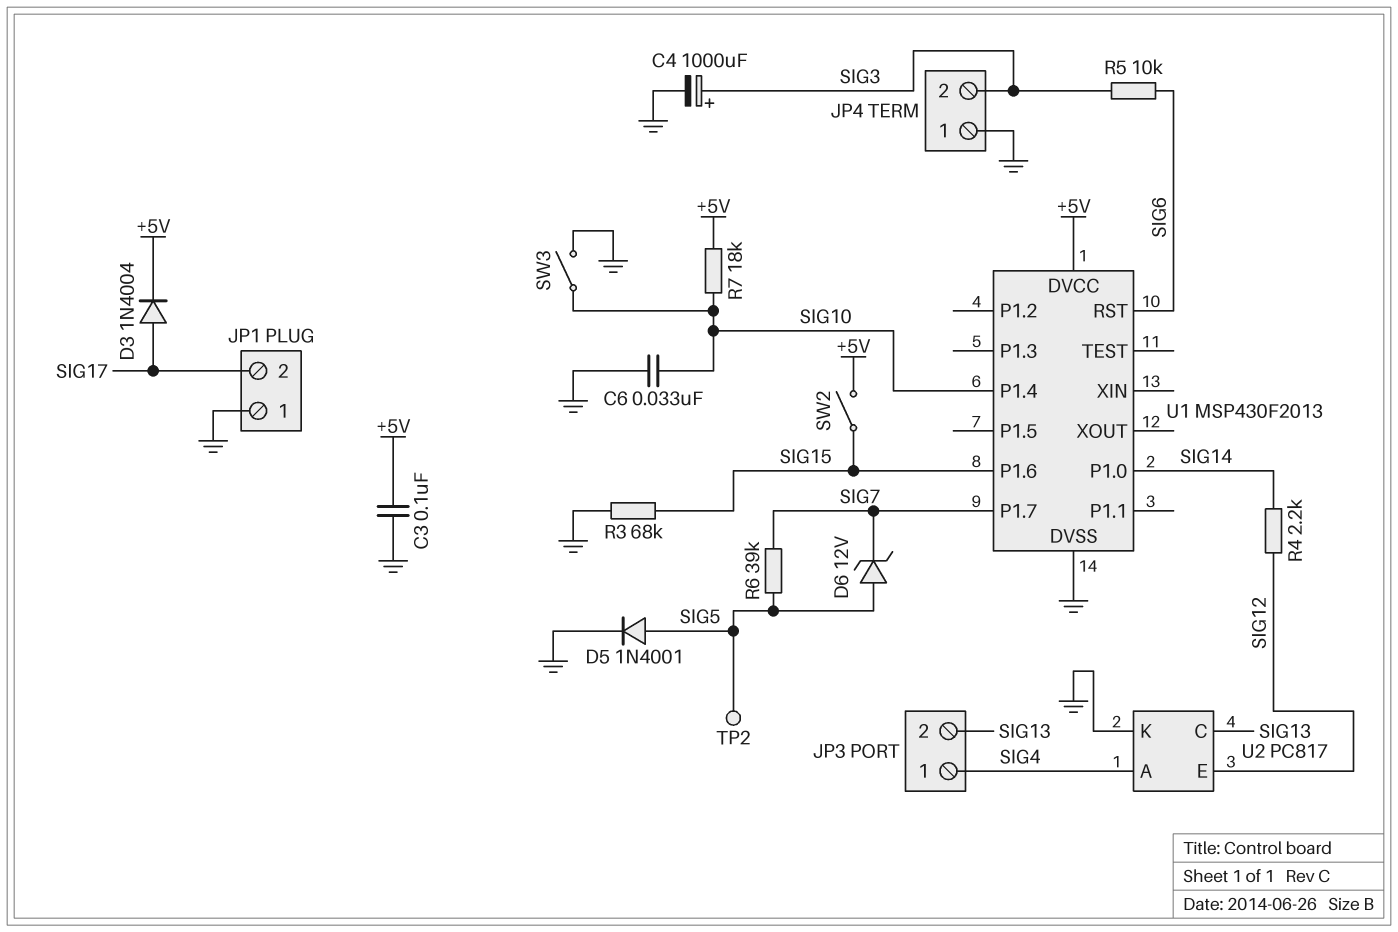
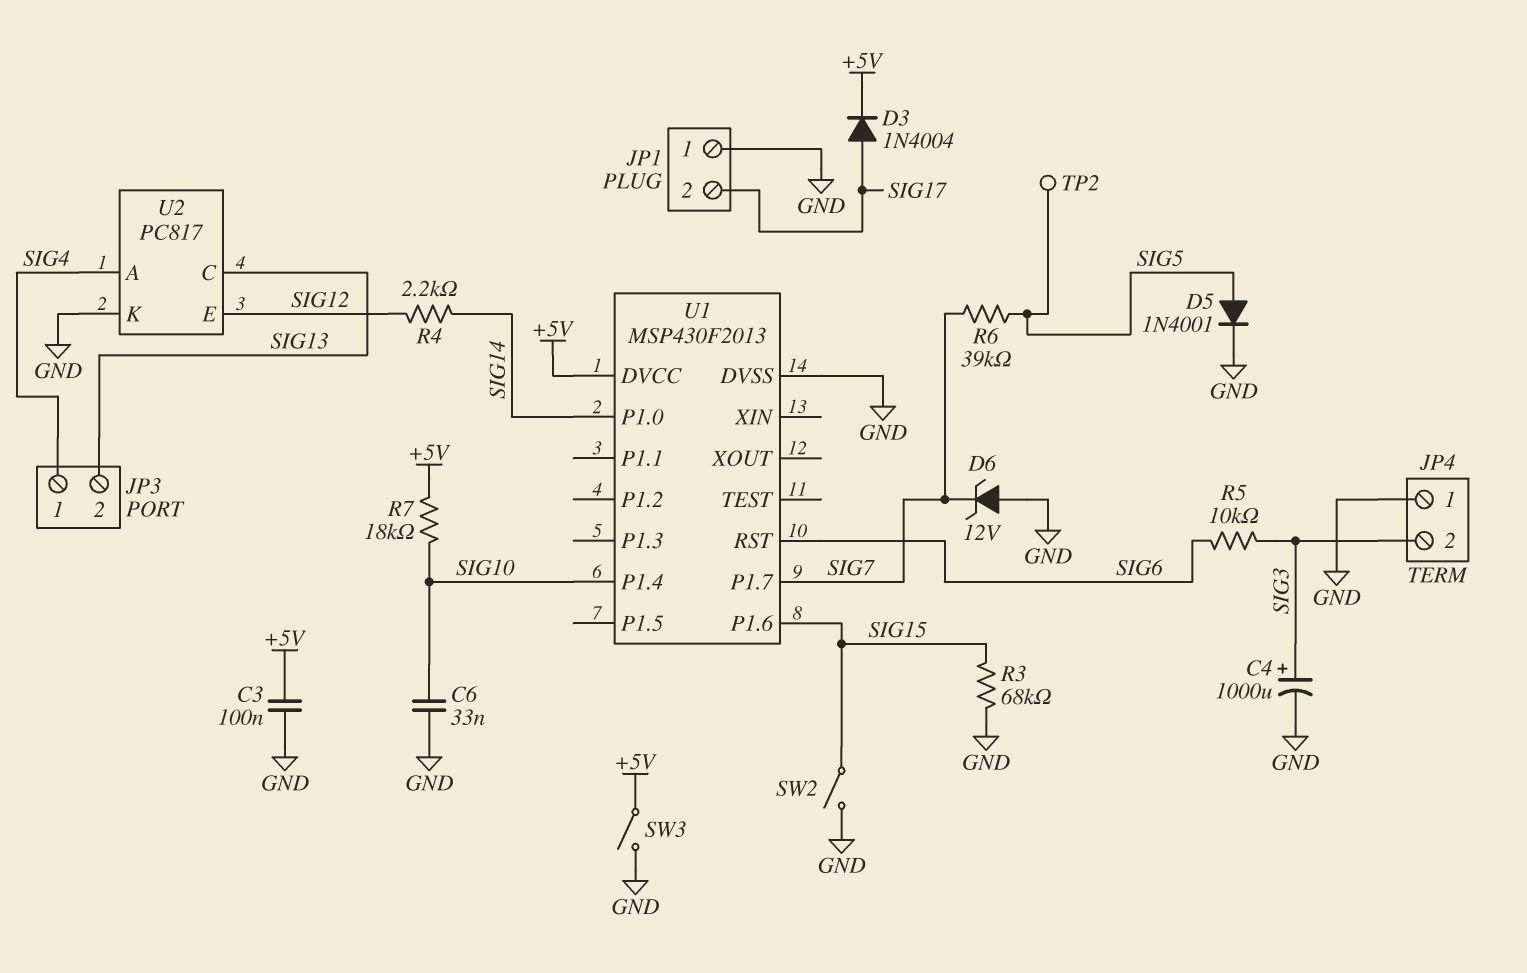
D6: zener 12V (A SIG5, K SIG7) -> zener 12V (A GND, K SIG7)
SW2: switch (+5V, SIG15) -> switch (GND, SIG15)
SW3: switch (GND, SIG10) -> switch (+5V, GND)

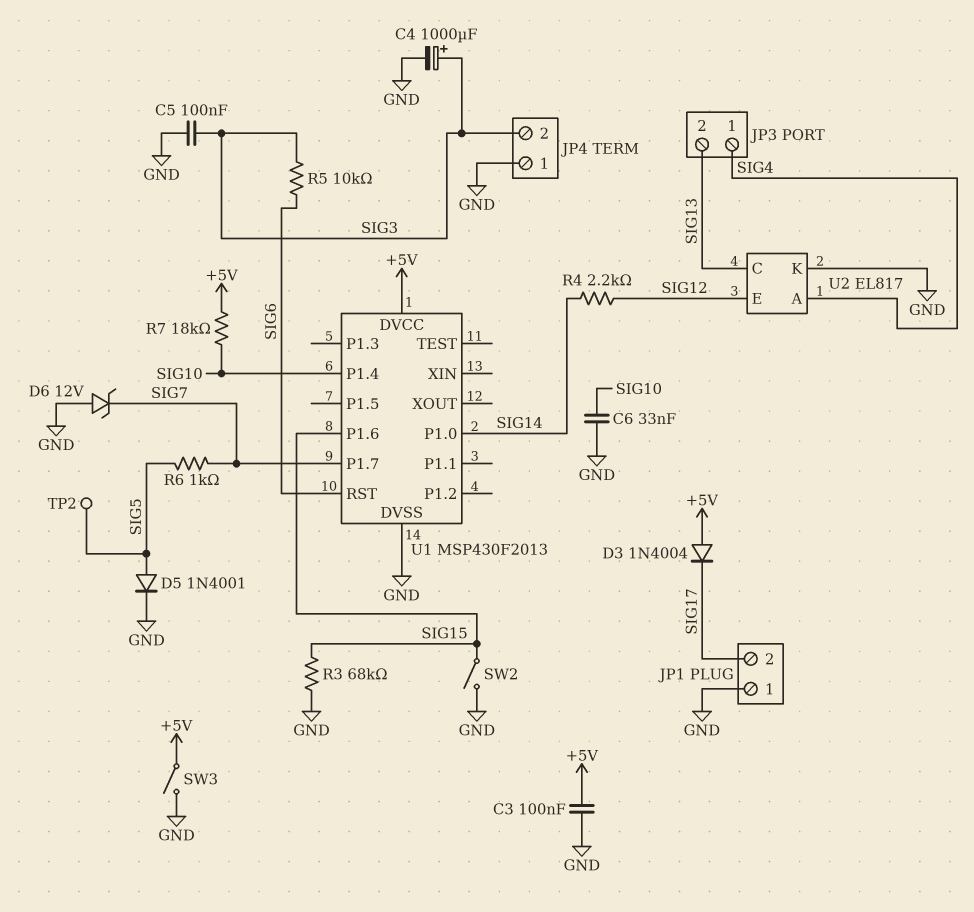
C5: none -> 100nF (GND, SIG3)
D3: diode 1N4004 (A SIG17, K +5V) -> diode 1N4004 (A +5V, K SIG17)
R6: 39k (SIG5, SIG7) -> 1k (SIG5, SIG7)
U2: PC817 -> EL817

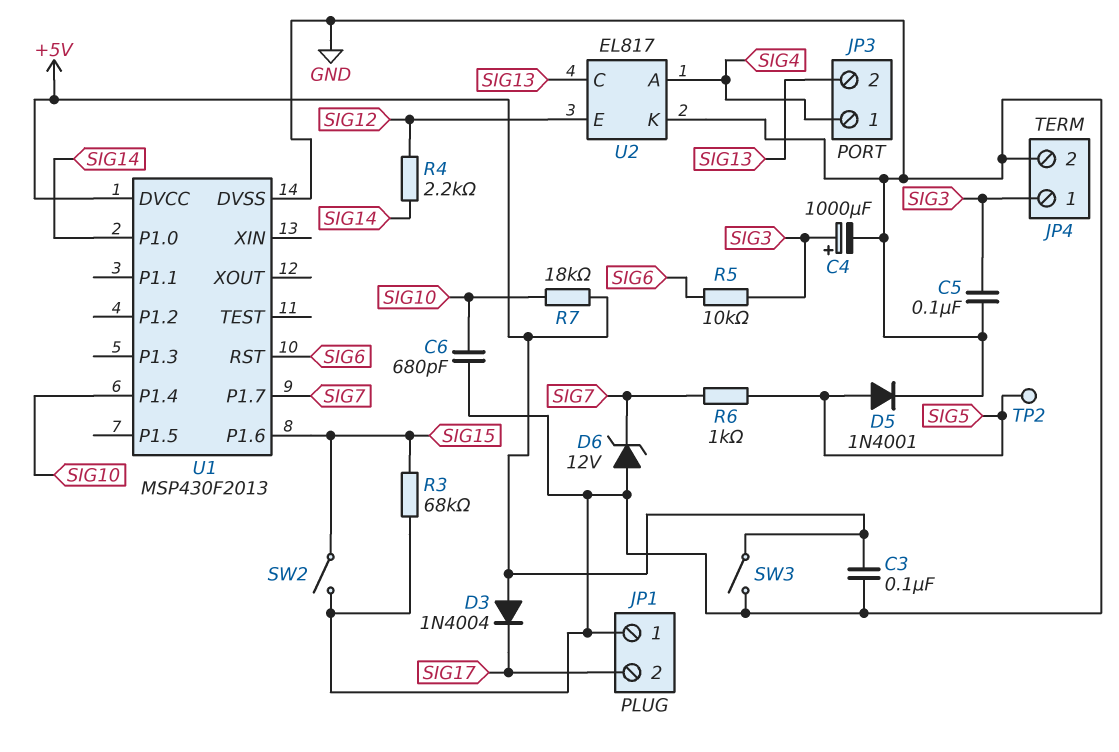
C6: 33nF (GND, SIG10) -> 680pF (GND, SIG10)
JP4 pin 1: GND -> SIG3
JP4 pin 2: SIG3 -> GND

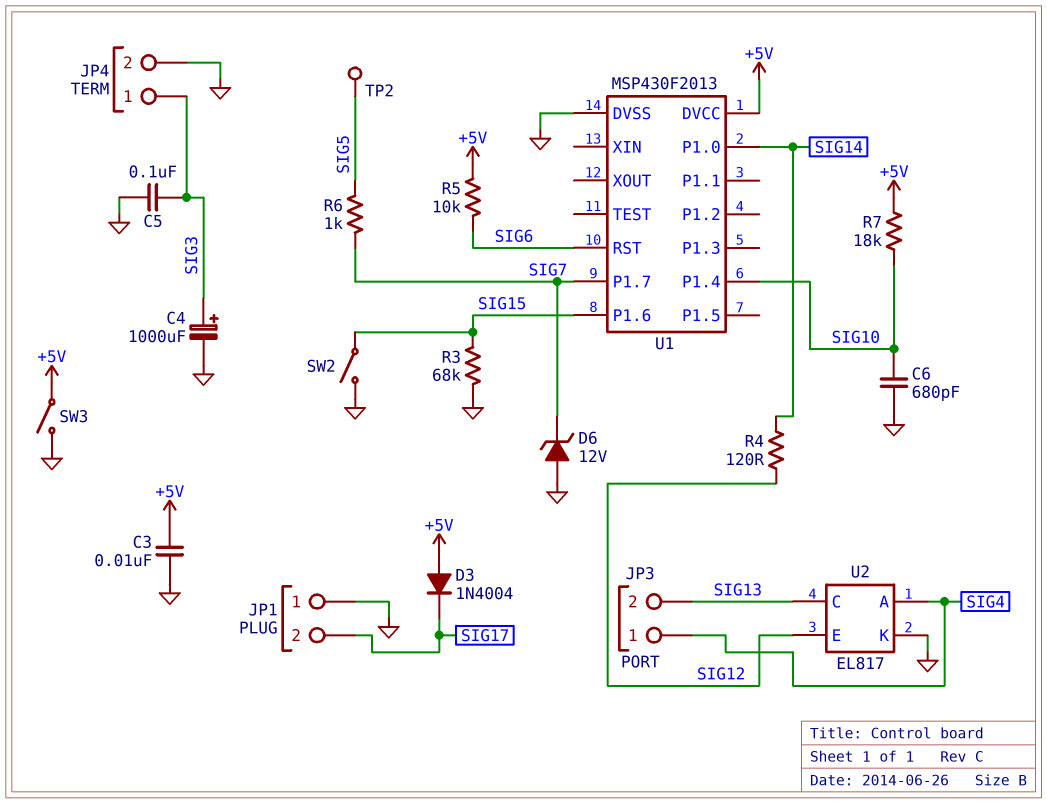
C3: 100nF (+5V, GND) -> 10nF (+5V, GND)
D5: diode 1N4001 (A SIG5, K GND) -> none
R4: 2.2k (SIG12, SIG14) -> 120 (SIG12, SIG14)
R5: 10k (SIG3, SIG6) -> 10k (+5V, SIG6)

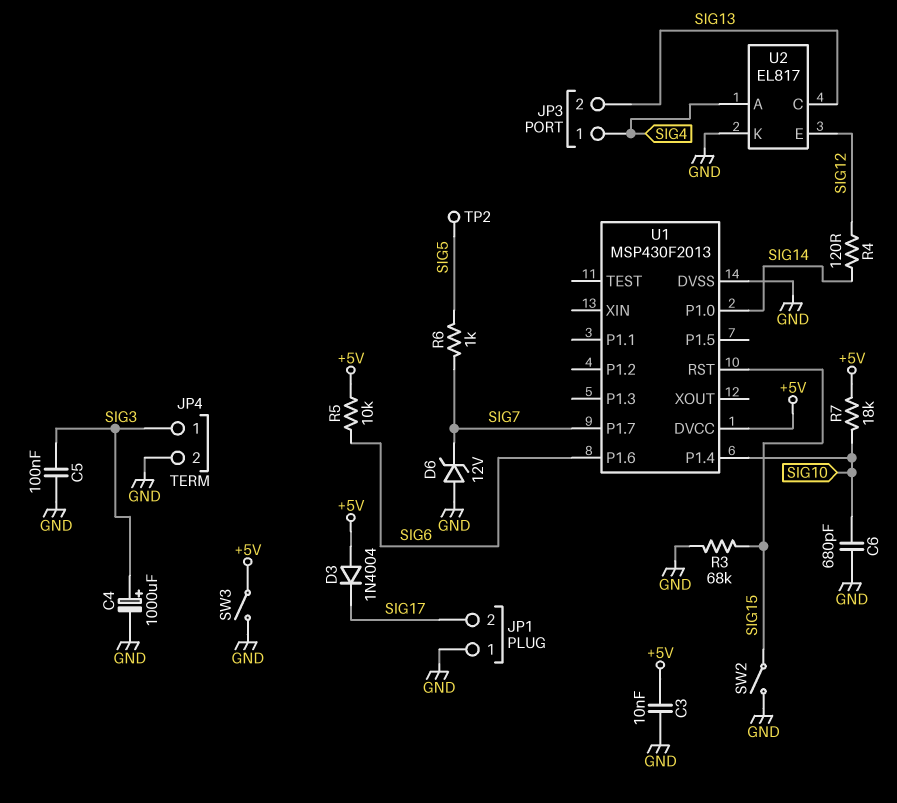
U1 pin P1.6: SIG15 -> SIG6
U1 pin RST: SIG6 -> SIG15

